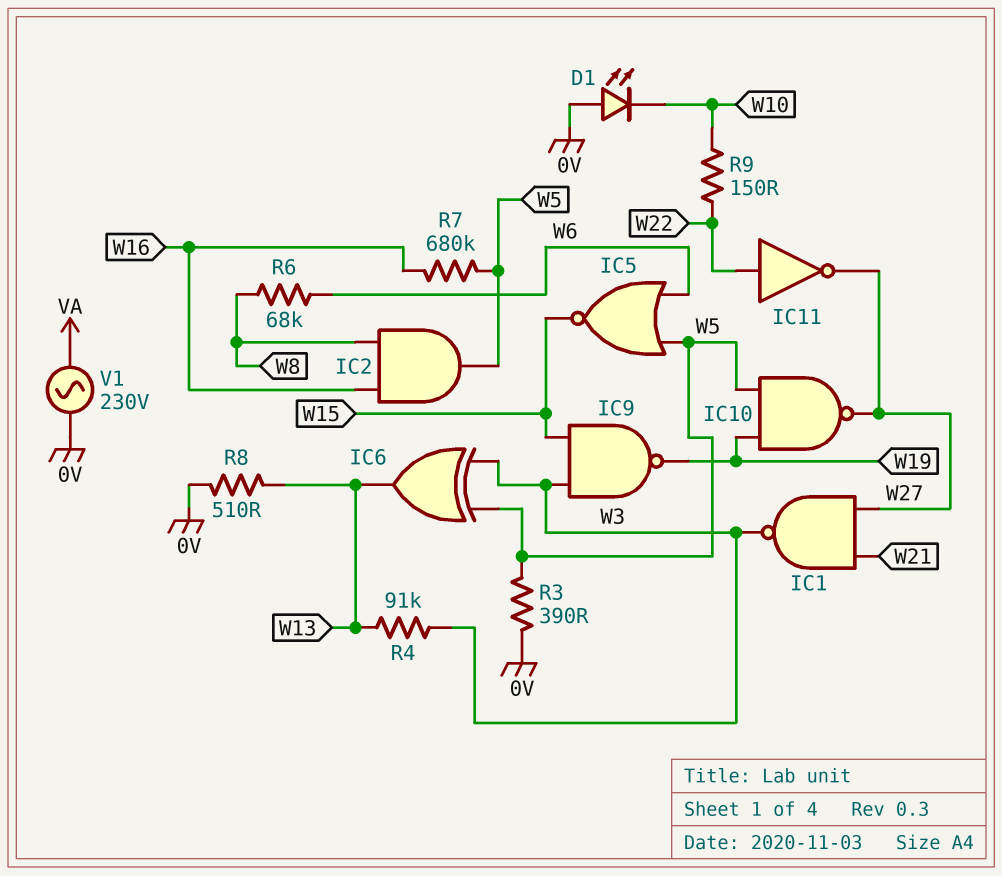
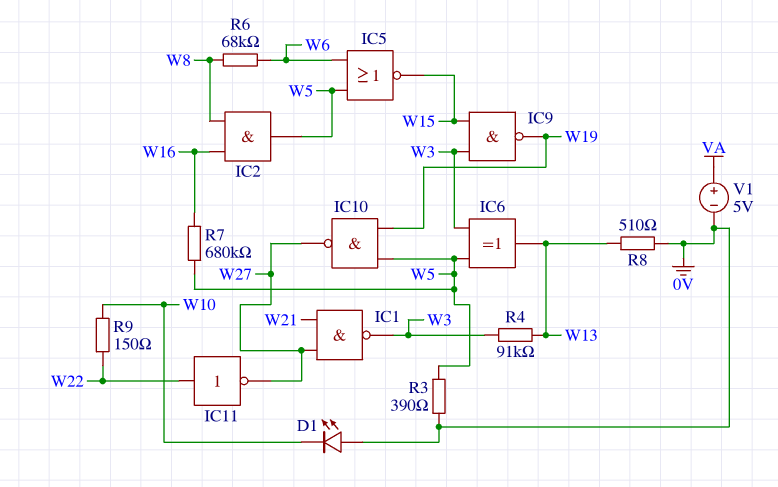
V1: AC 230V (0V, VA) -> 5V (plus VA, minus 0V)

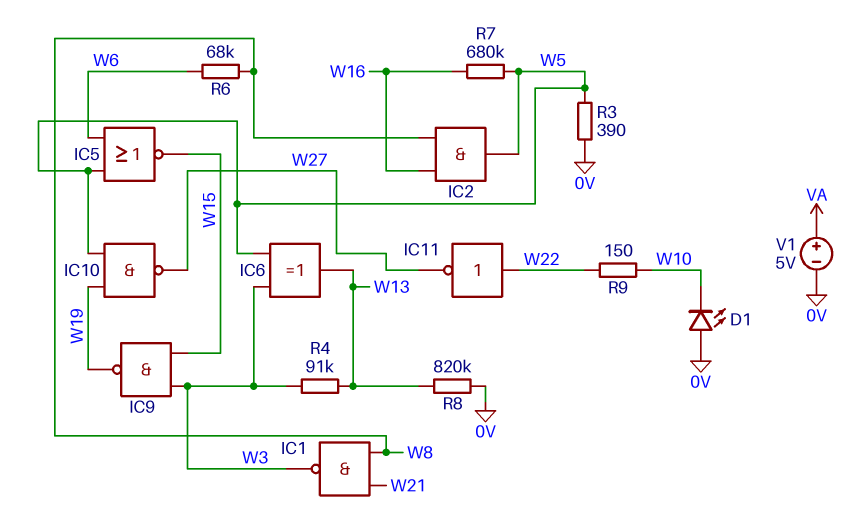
IC1: NAND (in W21, in W27, out W3) -> NAND (in W8, in W21, out W3)
R8: 510 (0V, W13) -> 820k (0V, W13)

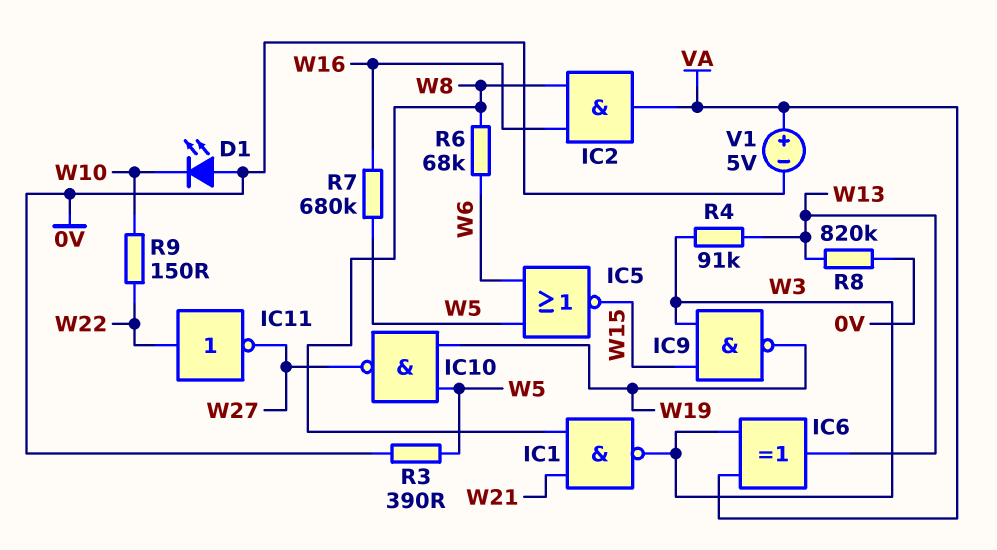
IC2: AND (in W8, in W16, out W5) -> AND (in W8, in W16, out VA)
IC6: XOR (in W3, in W5, out W13) -> XOR (in VA, in W3, out W13)

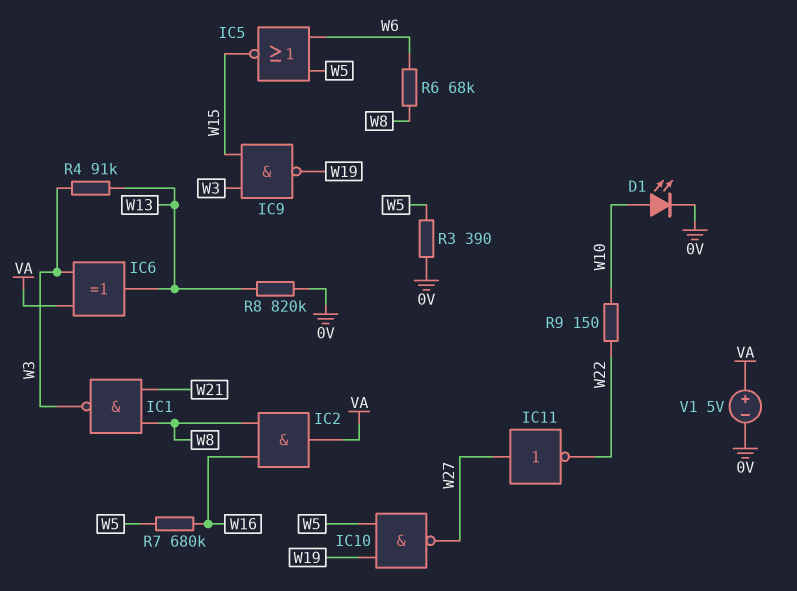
D1: LED (A 0V, K W10) -> LED (A W10, K 0V)
IC11: NOT (in W22, out W27) -> NOT (in W27, out W22)

